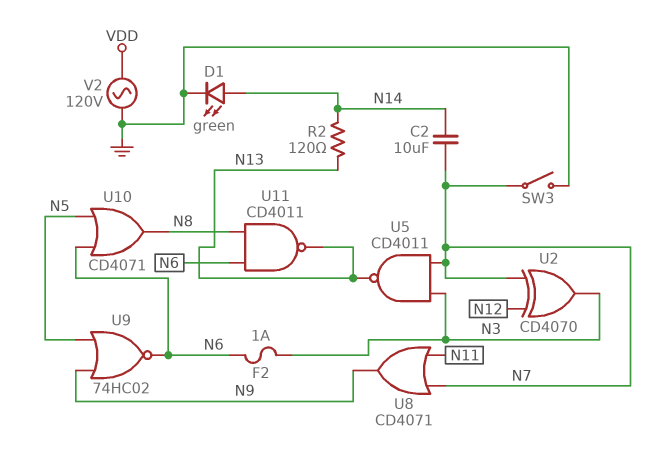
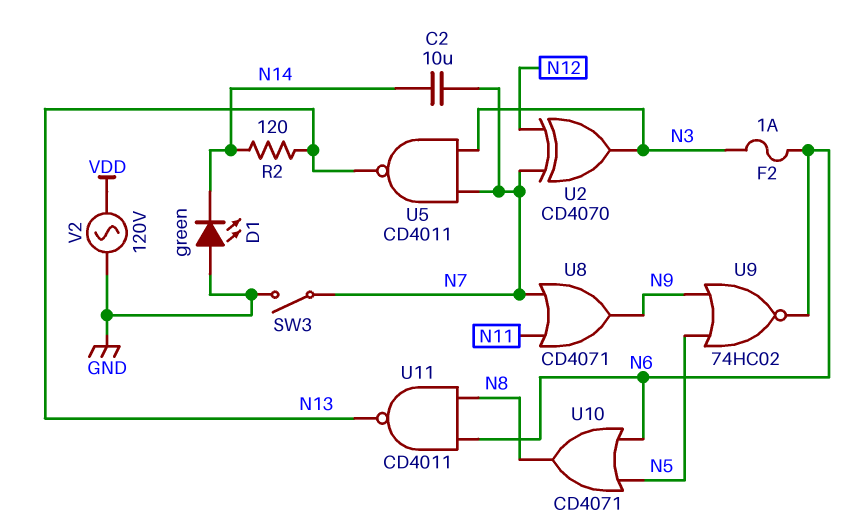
D1: LED green (A N14, K GND) -> LED green (A GND, K N14)

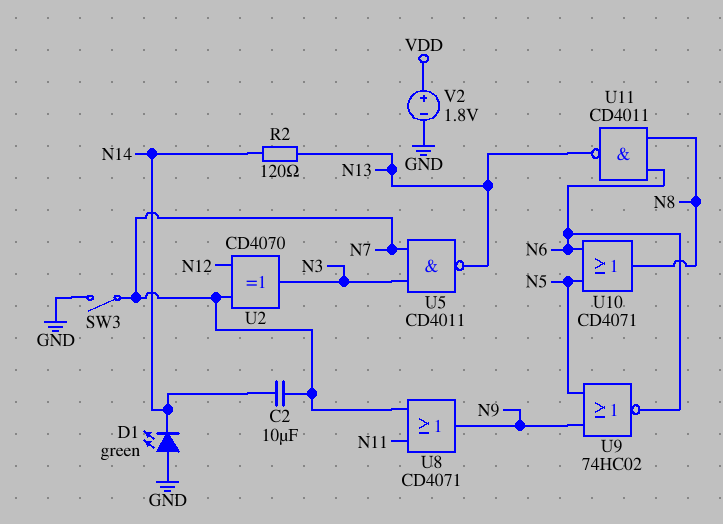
F2: 1A (N3, N6) -> none
V2: AC 120V (GND, VDD) -> 1.8V (plus VDD, minus GND)

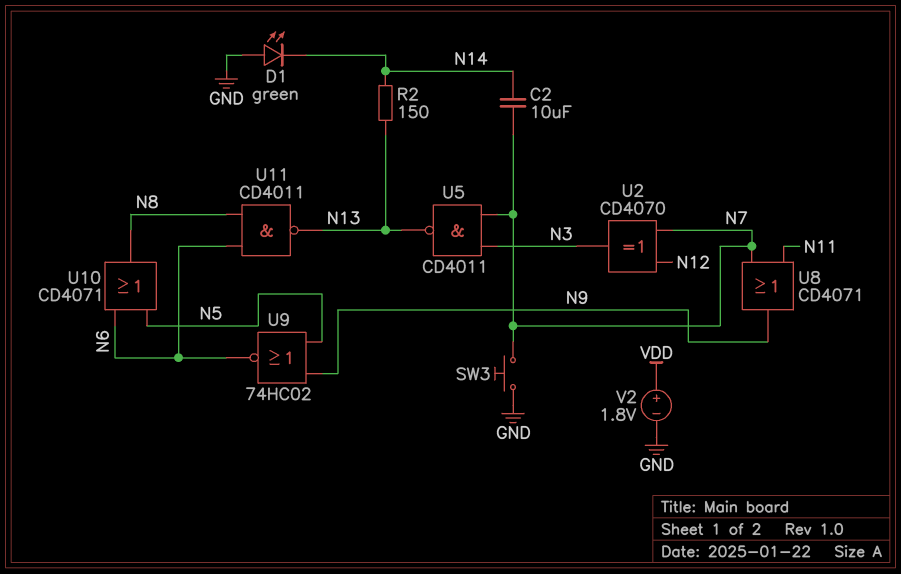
R2: 120 (N13, N14) -> 150 (N13, N14)
SW3: switch (GND, N7) -> button (GND, N7)

